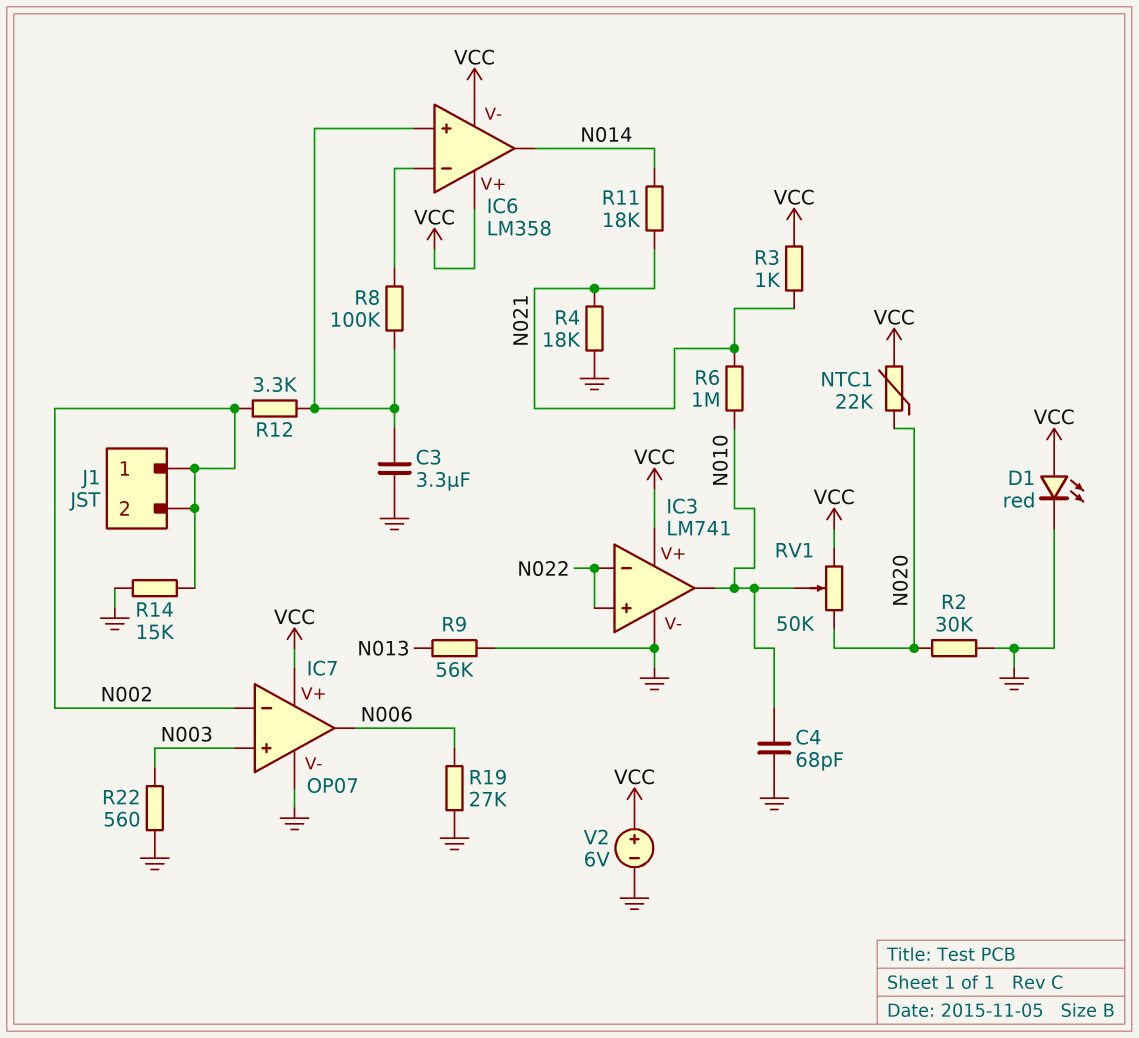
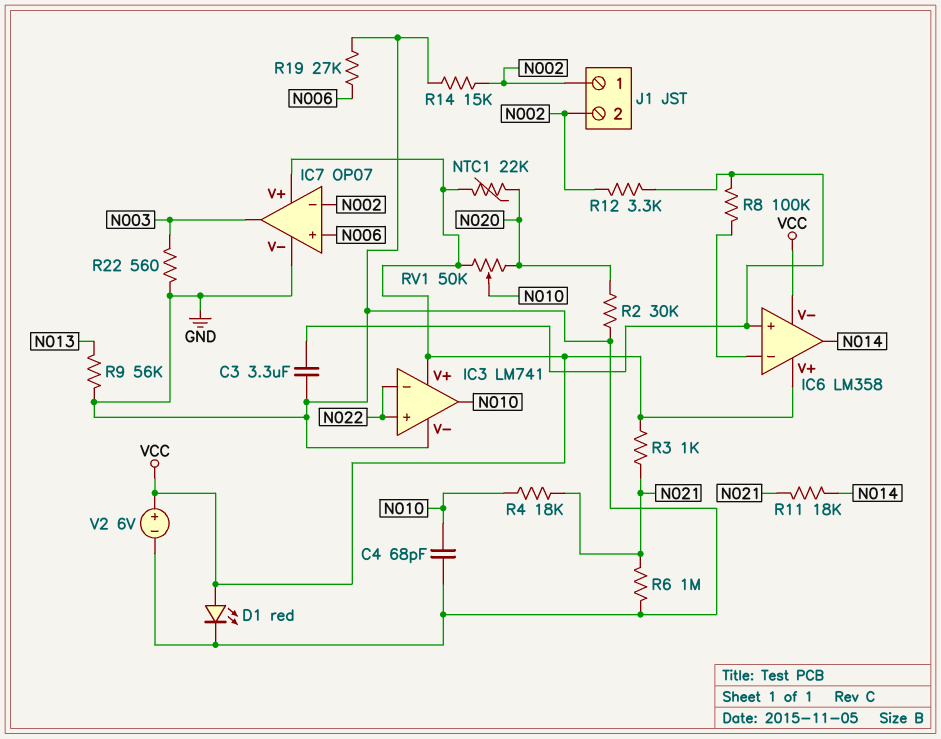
IC7 pin in+: N003 -> N006
IC7 pin out: N006 -> N003
R4: 18k (GND, N021) -> 18k (N010, N021)
R6: 1M (N010, N021) -> 1M (GND, N021)

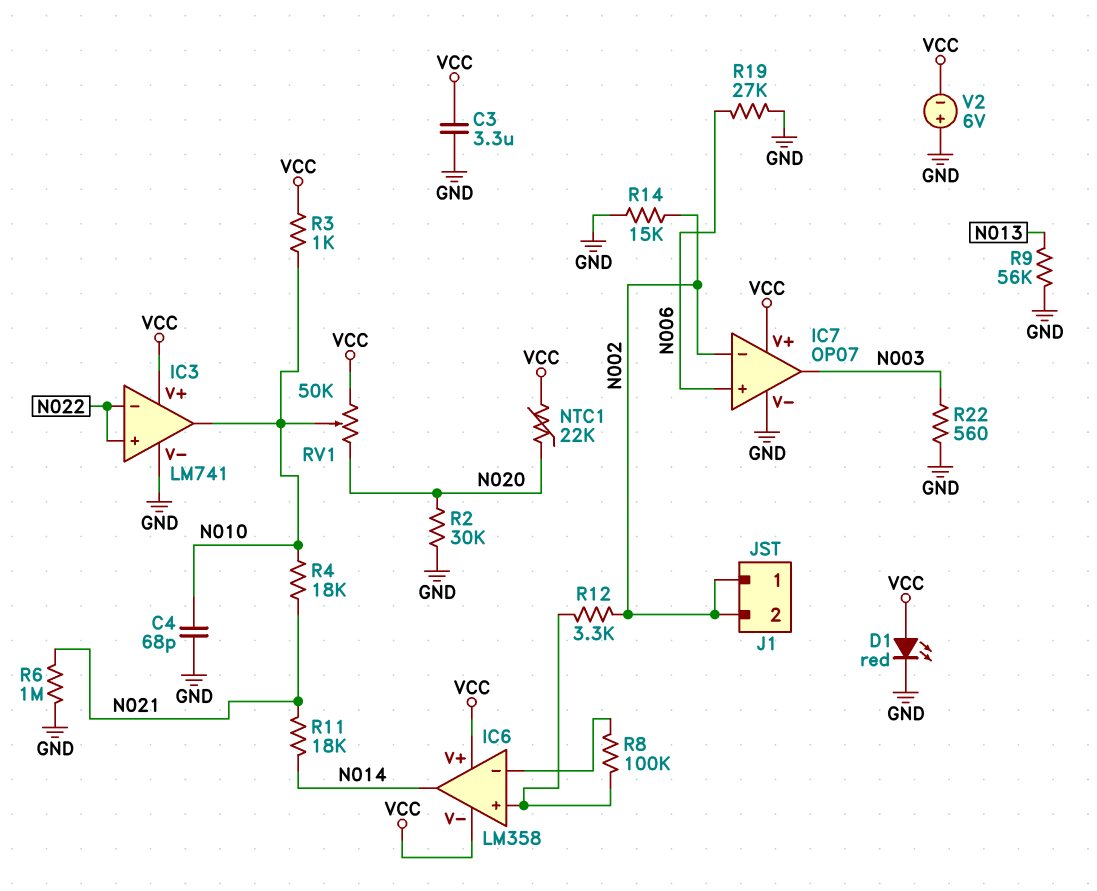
C3: 3.3uF (GND, IC6/in+) -> 3.3uF (GND, VCC)
R3: 1k (N021, VCC) -> 1k (N010, VCC)
V2: 6V (plus VCC, minus GND) -> 6V (plus GND, minus VCC)

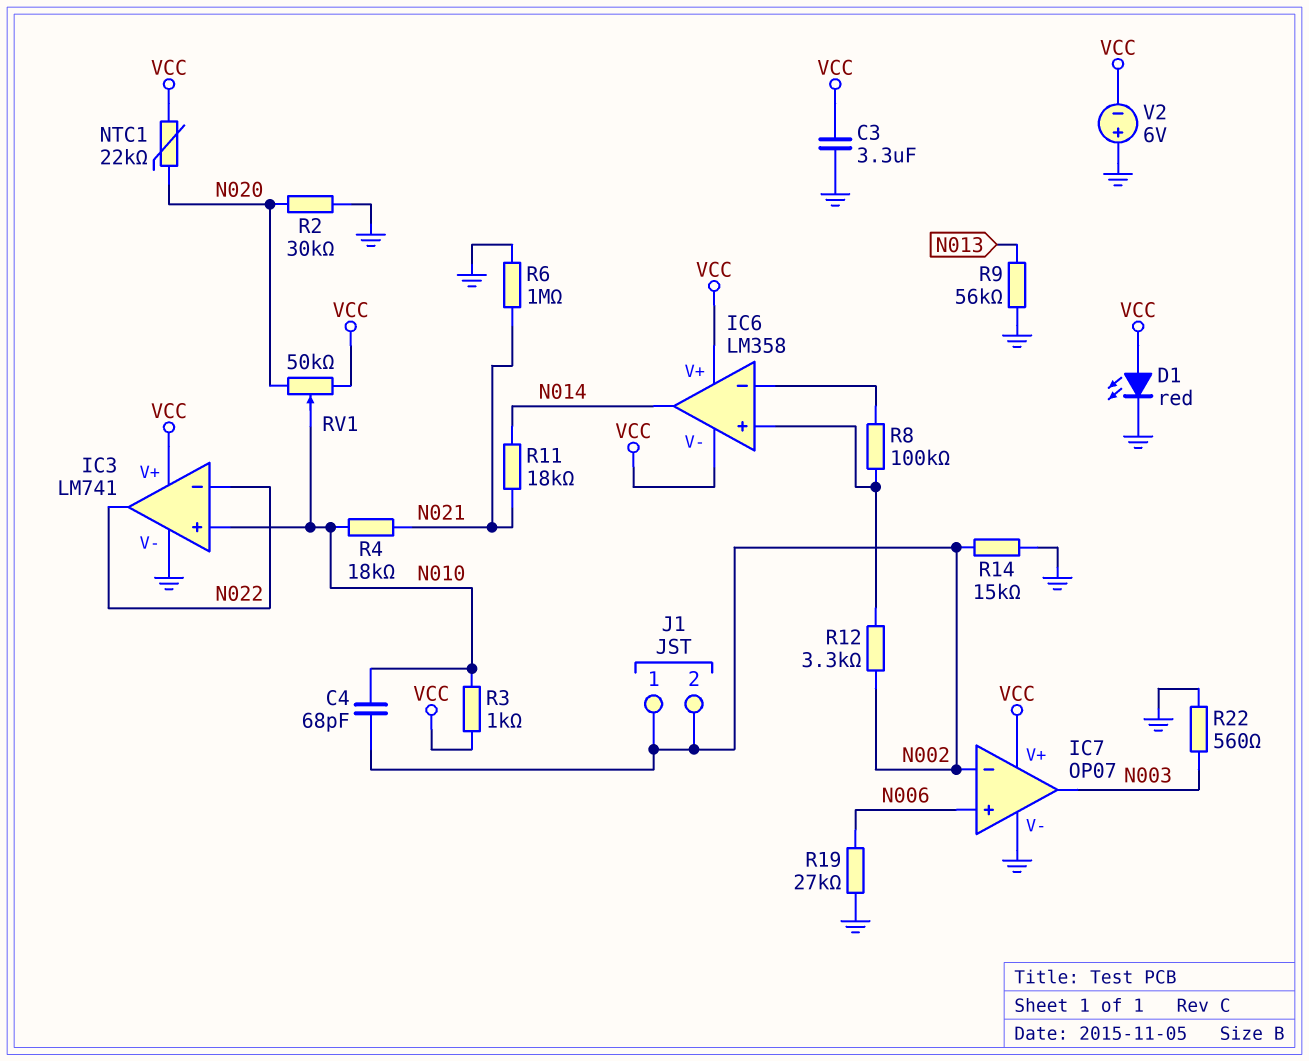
C4: 68pF (GND, N010) -> 68pF (N002, N010)
IC3 pin in+: N022 -> N010
IC3 pin out: N010 -> N022

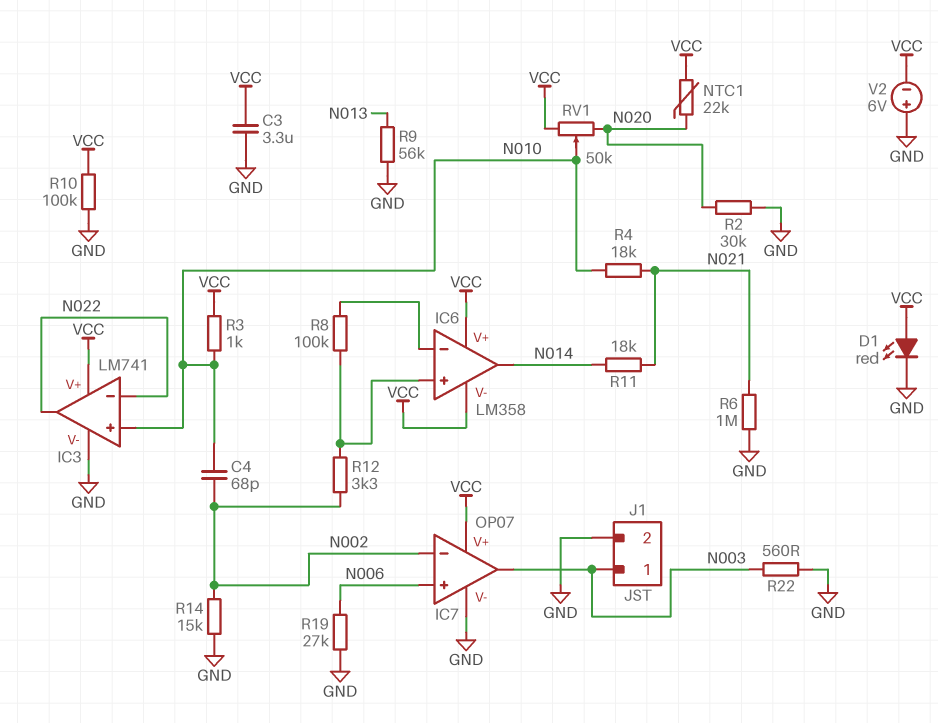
J1 pin 1: N002 -> N003
J1 pin 2: N002 -> GND
R10: none -> 100k (GND, VCC)

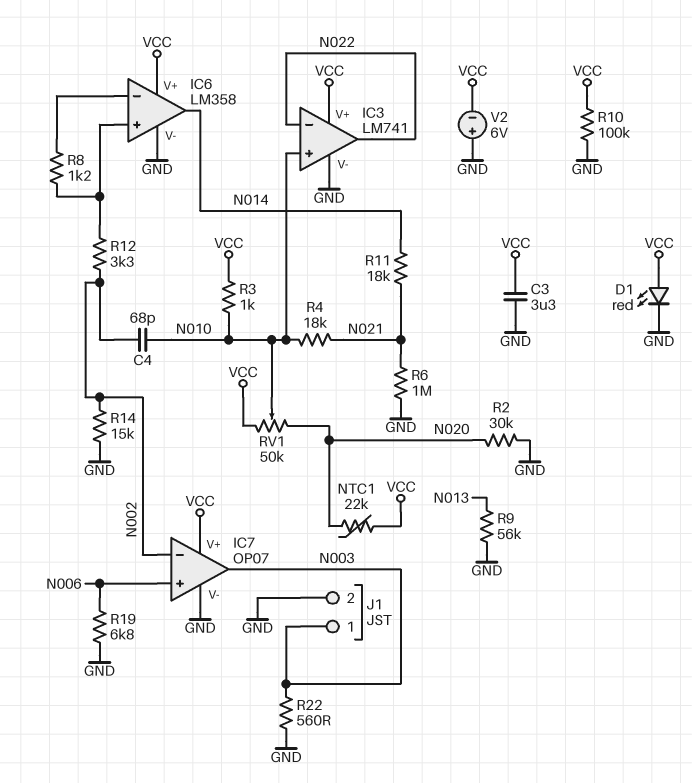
IC6 pin V-: VCC -> GND
R8: 100k (IC6/in+, IC6/in-) -> 1.2k (IC6/in+, IC6/in-)
R19: 27k (GND, N006) -> 6.8k (GND, N006)

